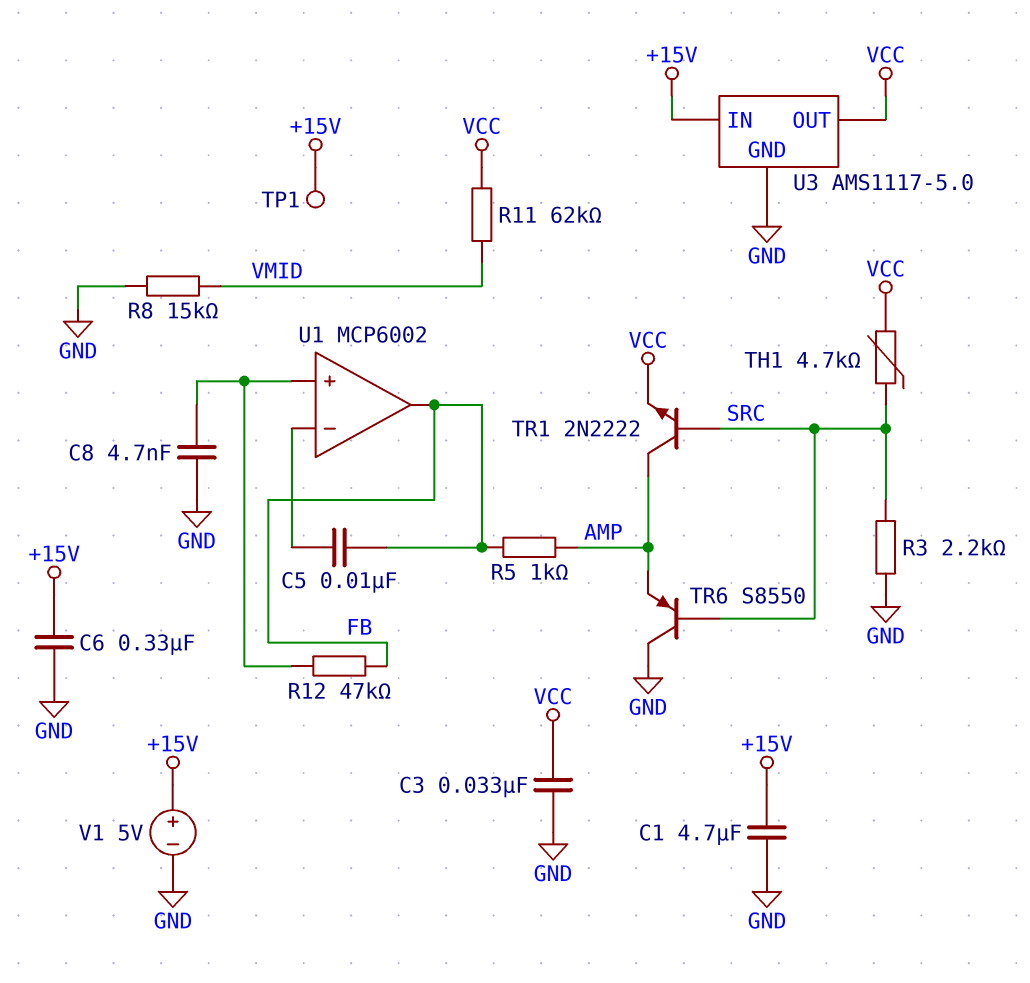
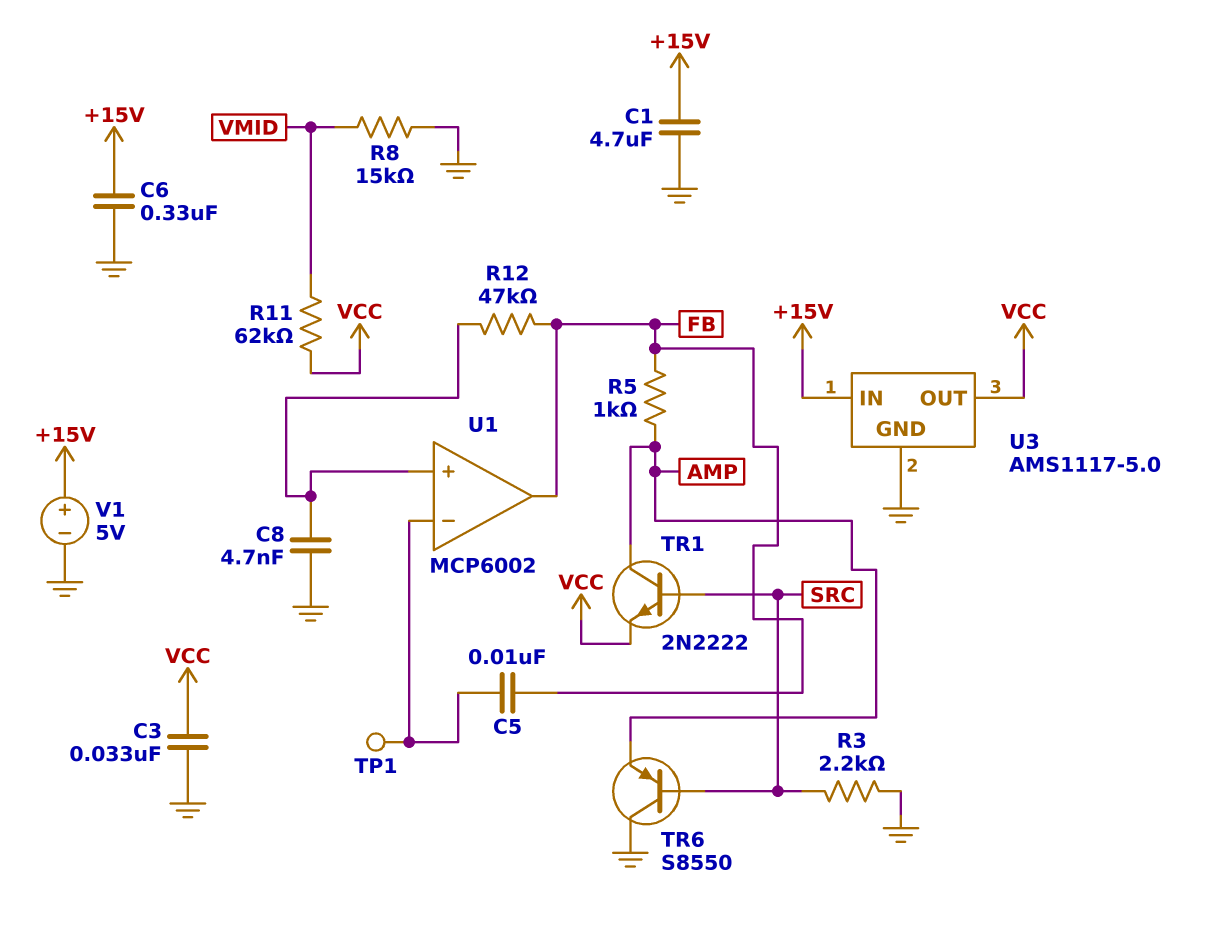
TH1: 4.7k (SRC, VCC) -> none
TP1: test point (+15V) -> test point (U1/in-)

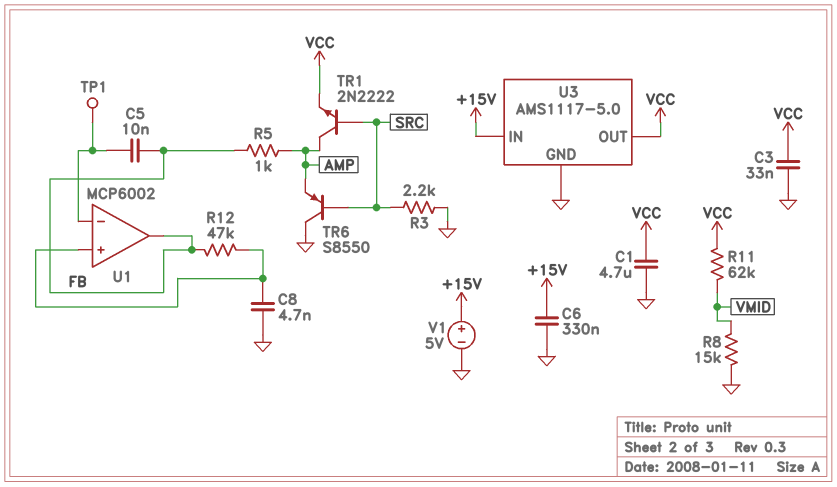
C1: 4.7uF (+15V, GND) -> 4.7uF (GND, VCC)

